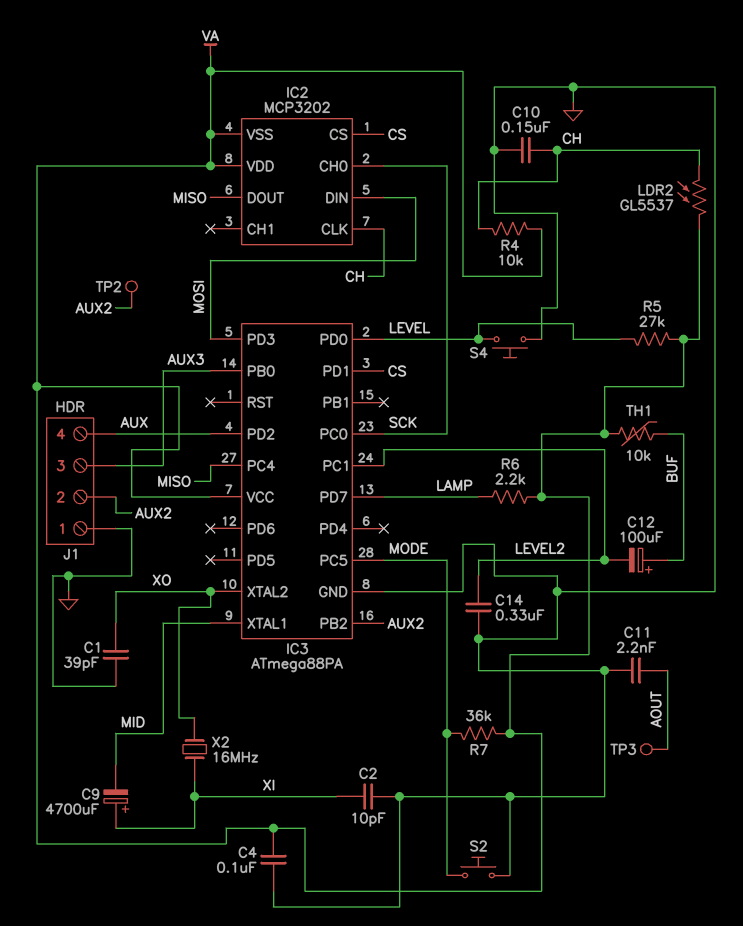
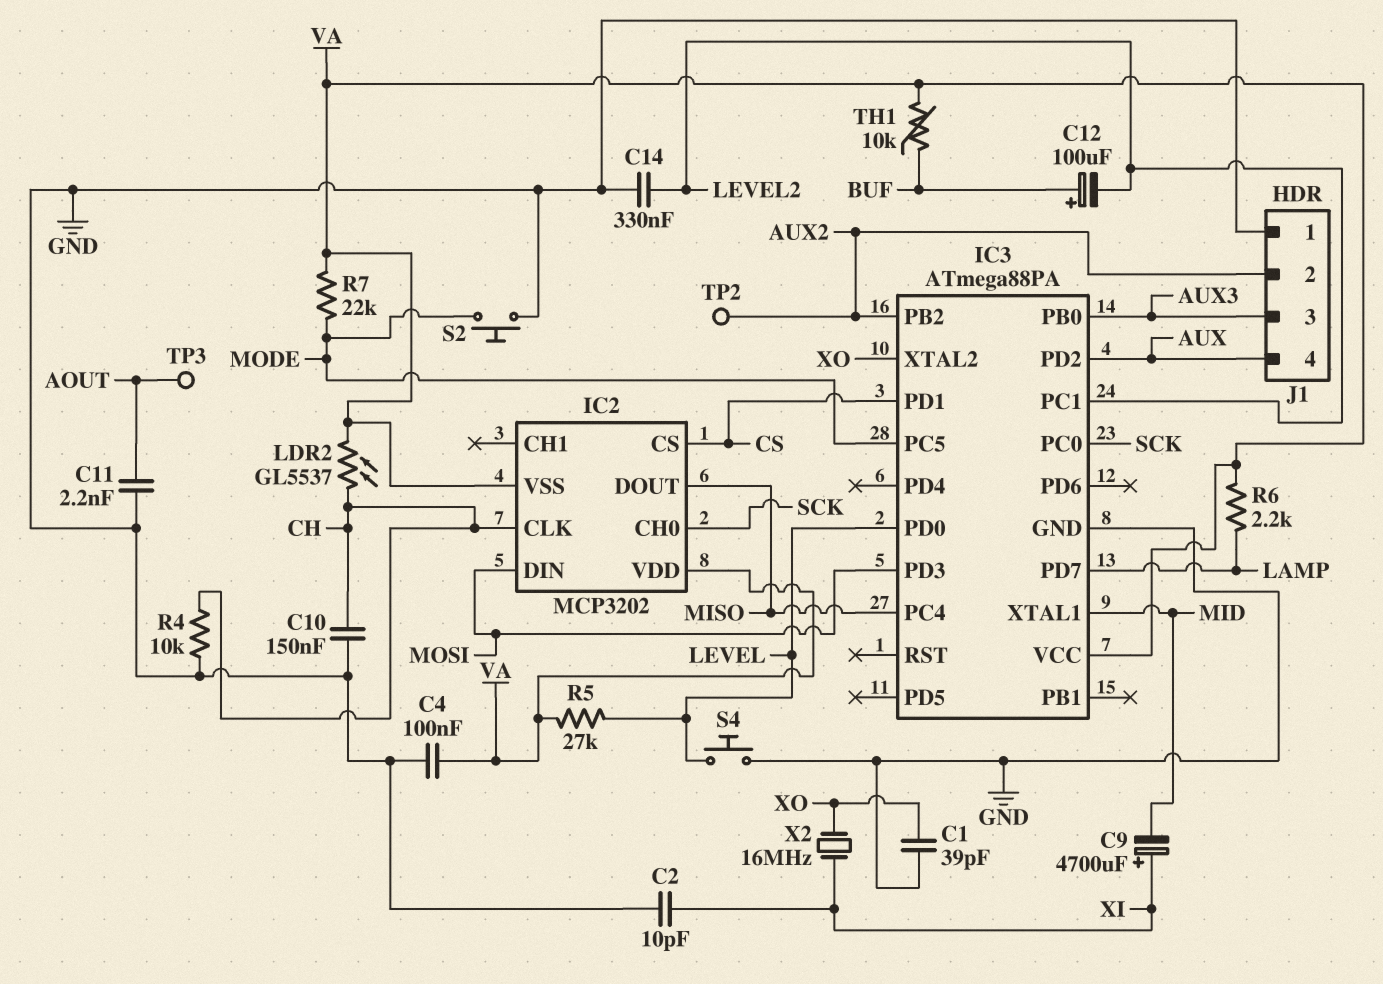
R4: 10k (CH, VA) -> 10k (CH, GND)
R7: 36k (MODE, VA) -> 22k (MODE, VA)

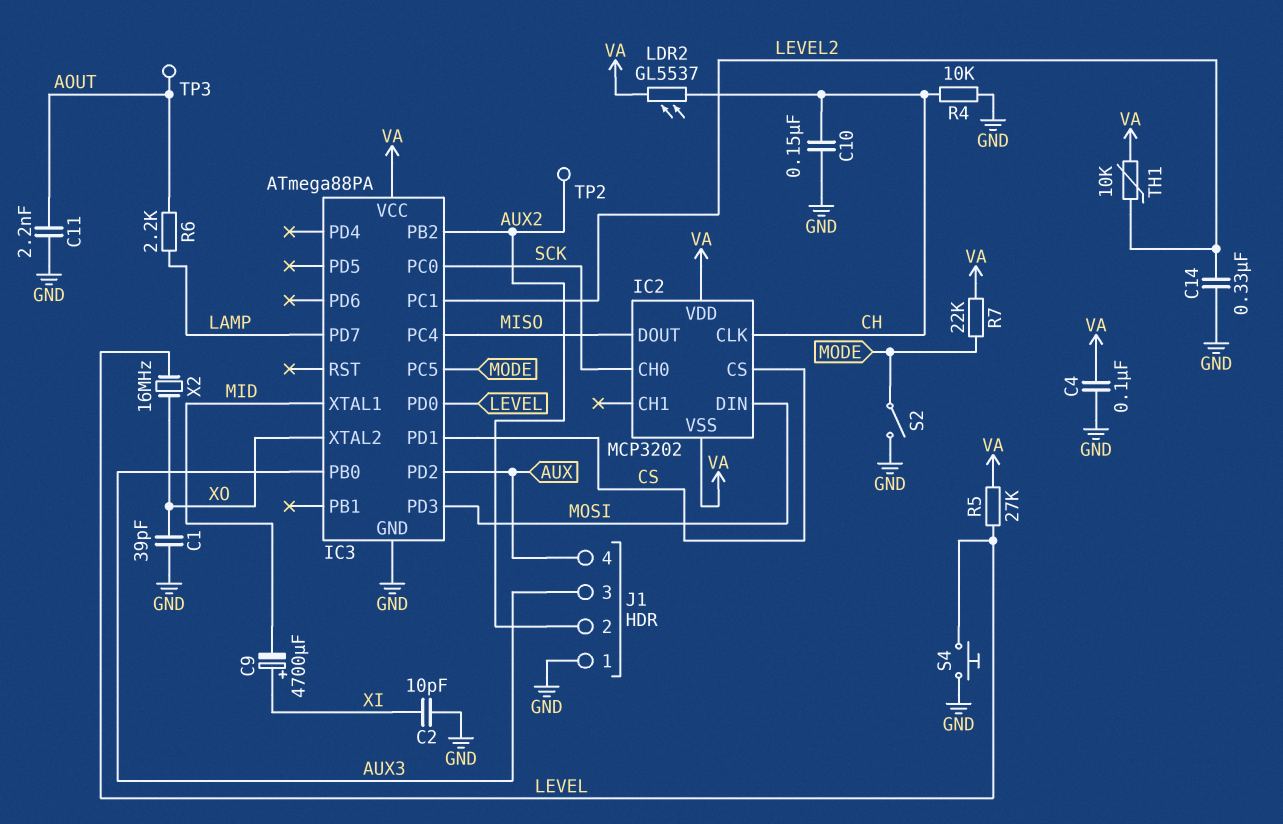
C12: 100uF (plus BUF, minus LEVEL2) -> none
R6: 2.2k (LAMP, VA) -> 2.2k (AOUT, LAMP)
S2: button (GND, MODE) -> switch (GND, MODE)
TH1: 10k (BUF, VA) -> 10k (LEVEL2, VA)
X2: 16MHz (XI, XO) -> 16MHz (LEVEL, XO)

